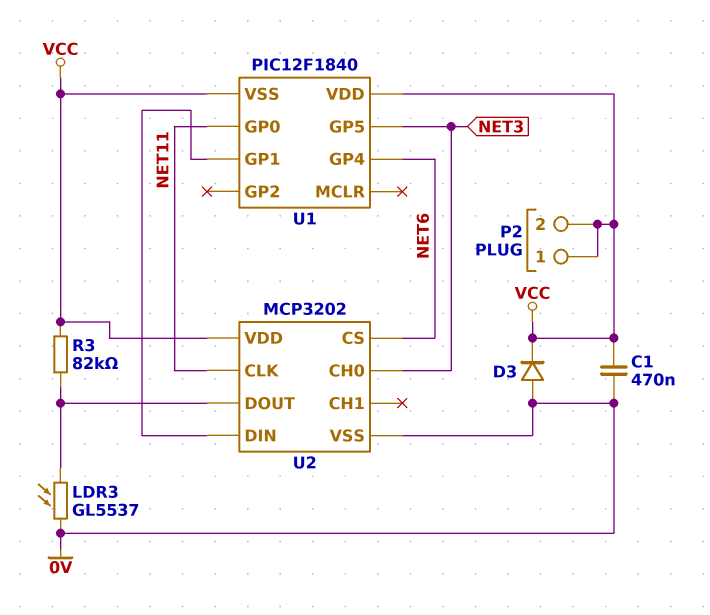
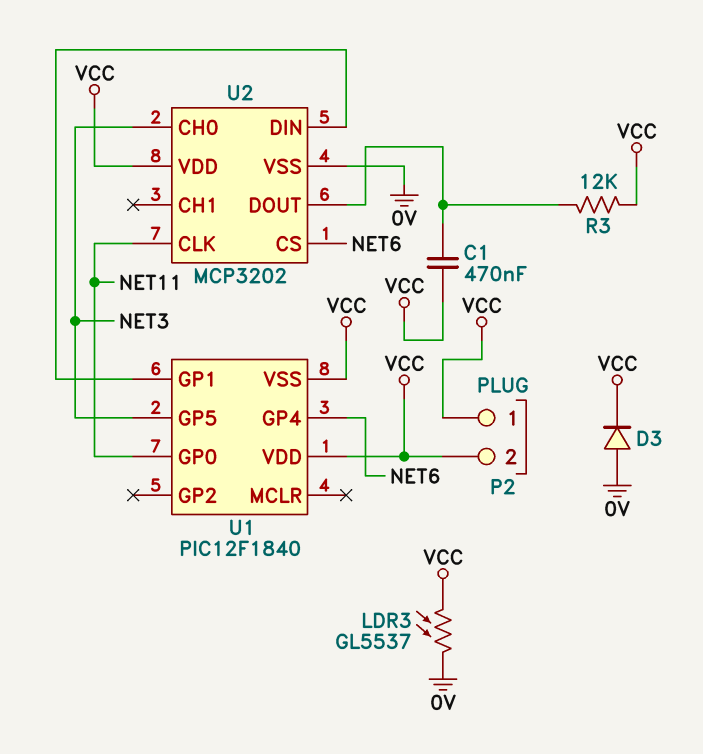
C1: 470nF (0V, VCC) -> 470nF (U2/DOUT, VCC)
LDR3: GL5537 (0V, U2/DOUT) -> GL5537 (0V, VCC)
R3: 82k (U2/DOUT, VCC) -> 12k (U2/DOUT, VCC)

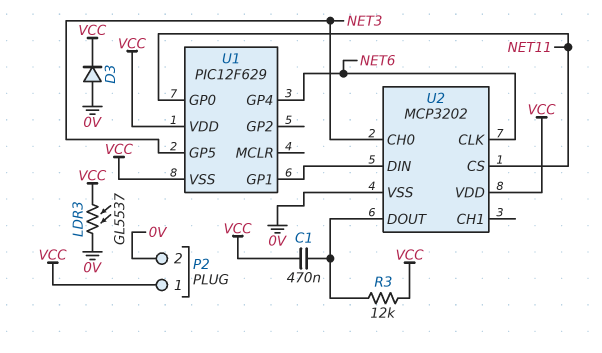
P2 pin 2: VCC -> 0V
U1: PIC12F1840 -> PIC12F629
U2 pin CLK: NET11 -> NET6
U2 pin CS: NET6 -> NET11

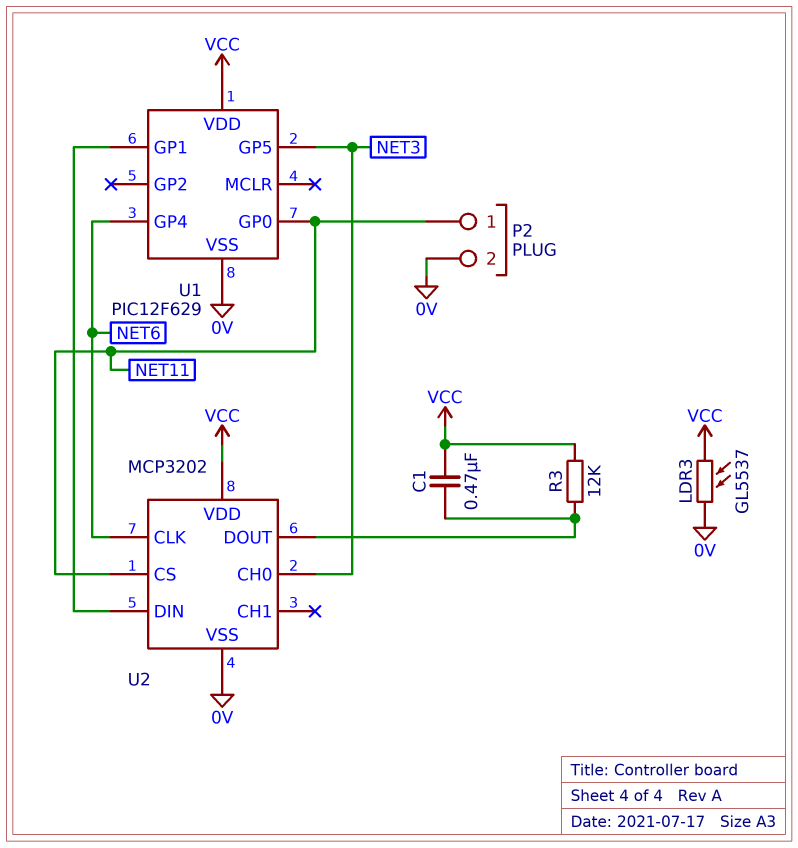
D3: diode (A 0V, K VCC) -> none
P2 pin 1: VCC -> NET11
U1 pin VSS: VCC -> 0V

